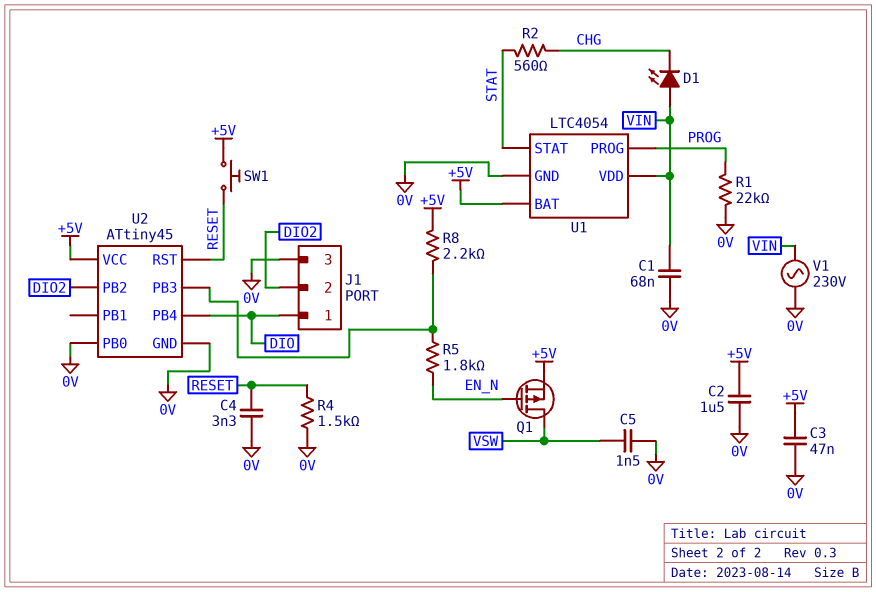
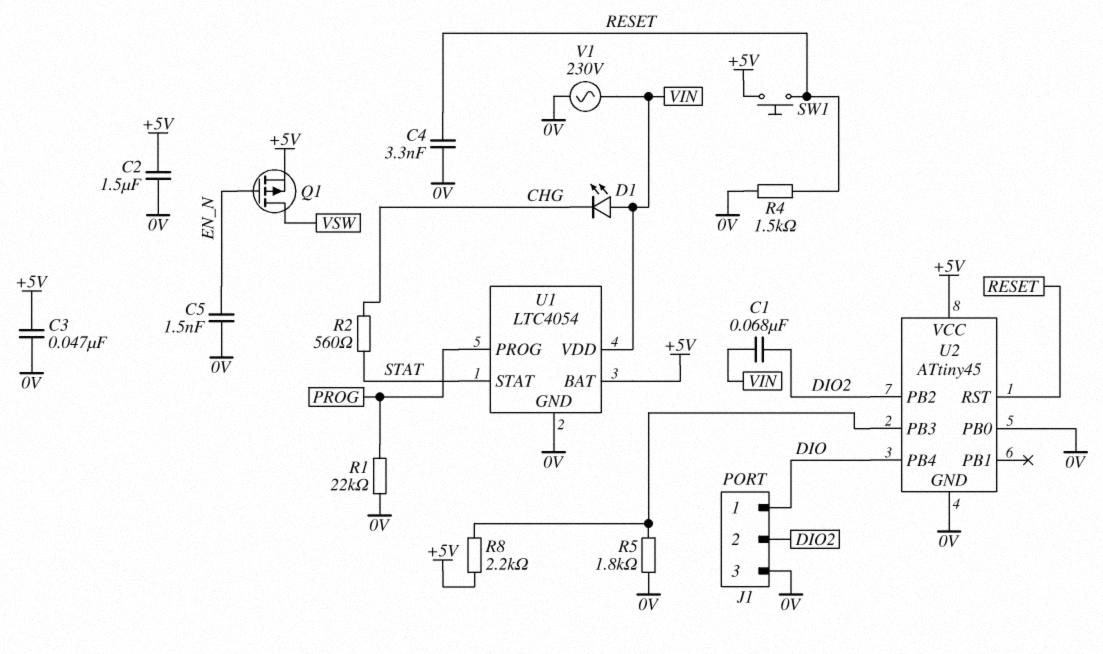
C1: 68nF (0V, VIN) -> 68nF (DIO2, VIN)
C5: 1.5nF (0V, VSW) -> 1.5nF (0V, EN_N)
R5: 1.8k (EN_N, U2/PB3) -> 1.8k (0V, U2/PB3)

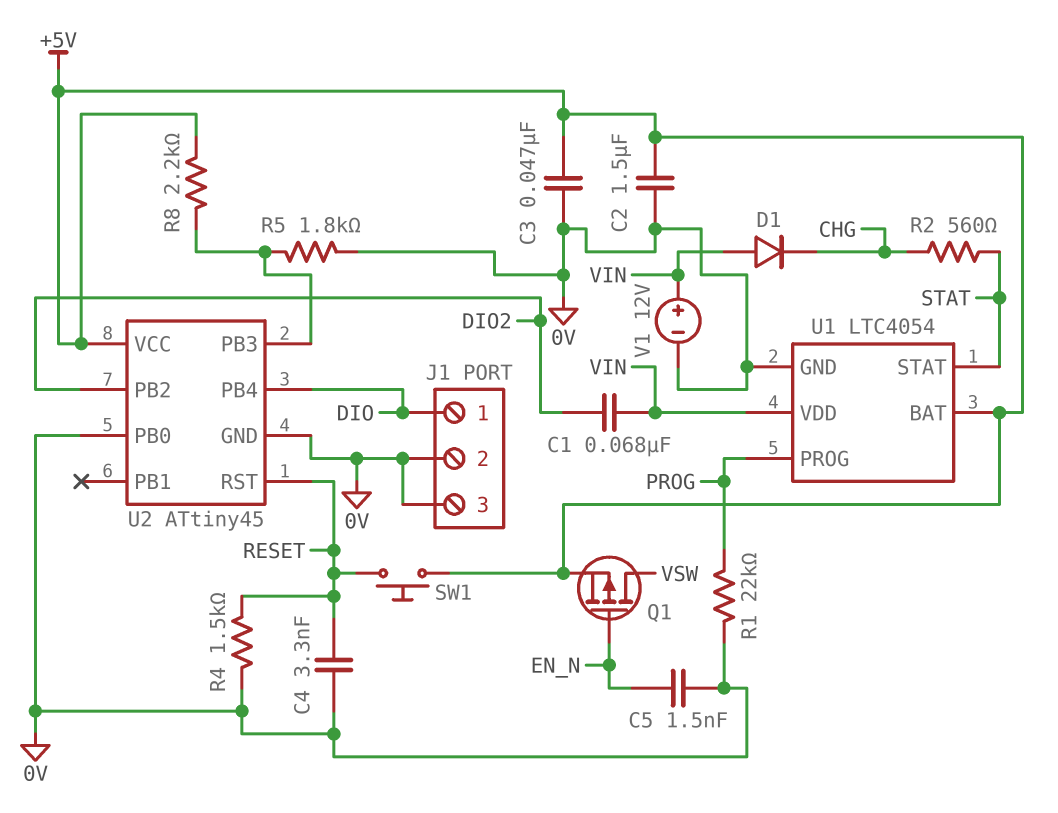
D1: LED (A VIN, K CHG) -> diode (A VIN, K CHG)
J1 pin 2: DIO2 -> 0V
V1: AC 230V (0V, VIN) -> 12V (plus VIN, minus 0V)

